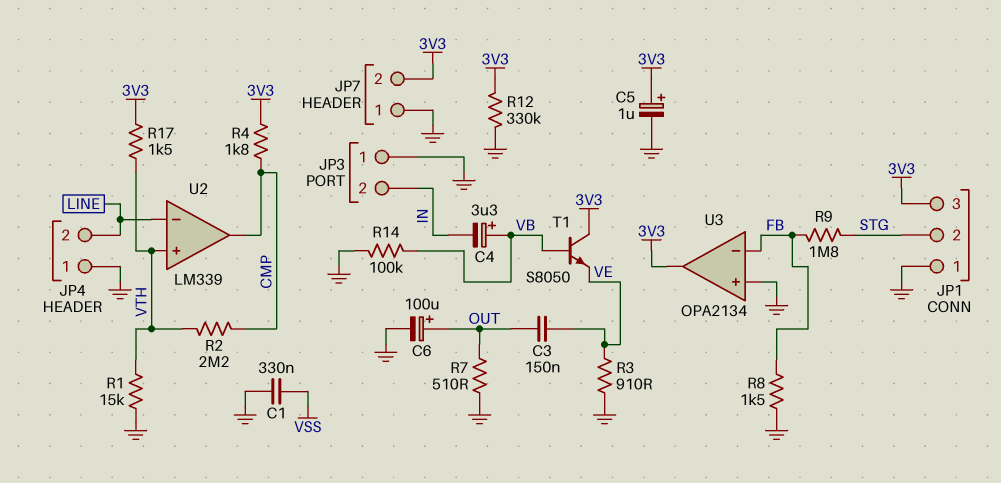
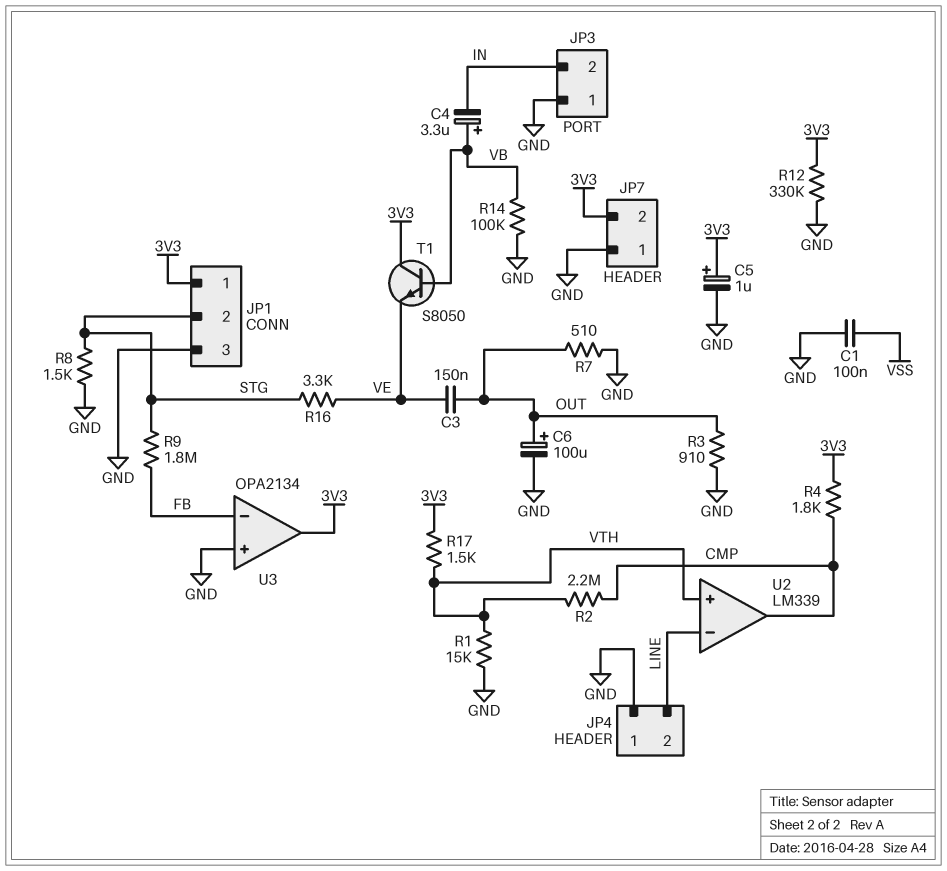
C1: 330nF (GND, VSS) -> 100nF (GND, VSS)
JP1 pin 1: GND -> 3V3
JP1 pin 3: 3V3 -> GND
R3: 910 (GND, VE) -> 910 (GND, OUT)
R8: 1.5k (FB, GND) -> 1.5k (GND, STG)
R16: none -> 3.3k (STG, VE)

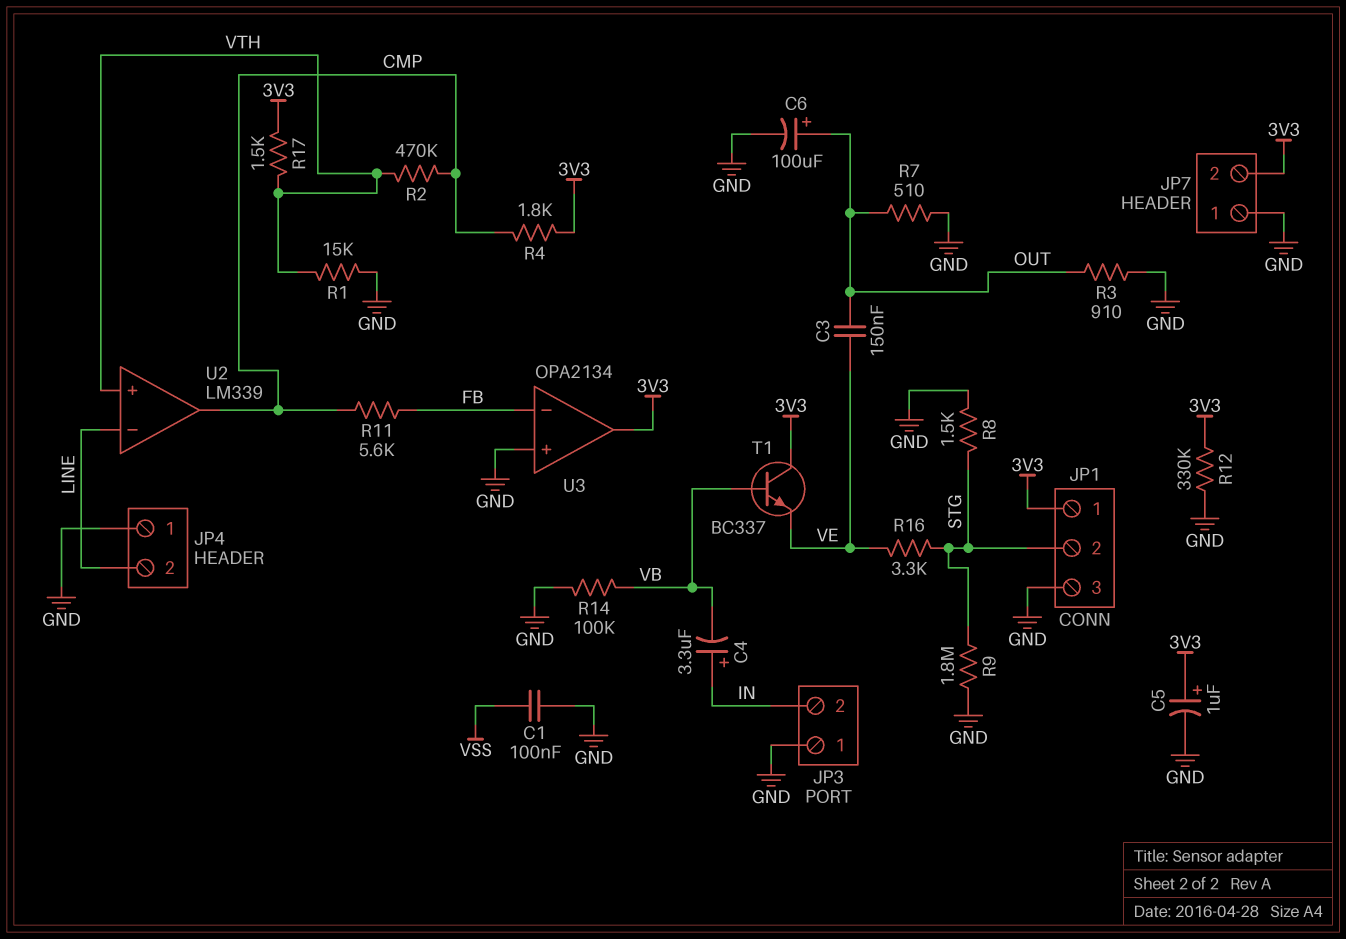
C4: 3.3uF (plus VB, minus IN) -> 3.3uF (plus IN, minus VB)
R2: 2.2M (CMP, VTH) -> 470k (CMP, VTH)
R9: 1.8M (FB, STG) -> 1.8M (GND, STG)
R11: none -> 5.6k (CMP, FB)
T1: NPN S8050 (B VB, C 3V3, E VE) -> NPN BC337 (B VB, C 3V3, E VE)

